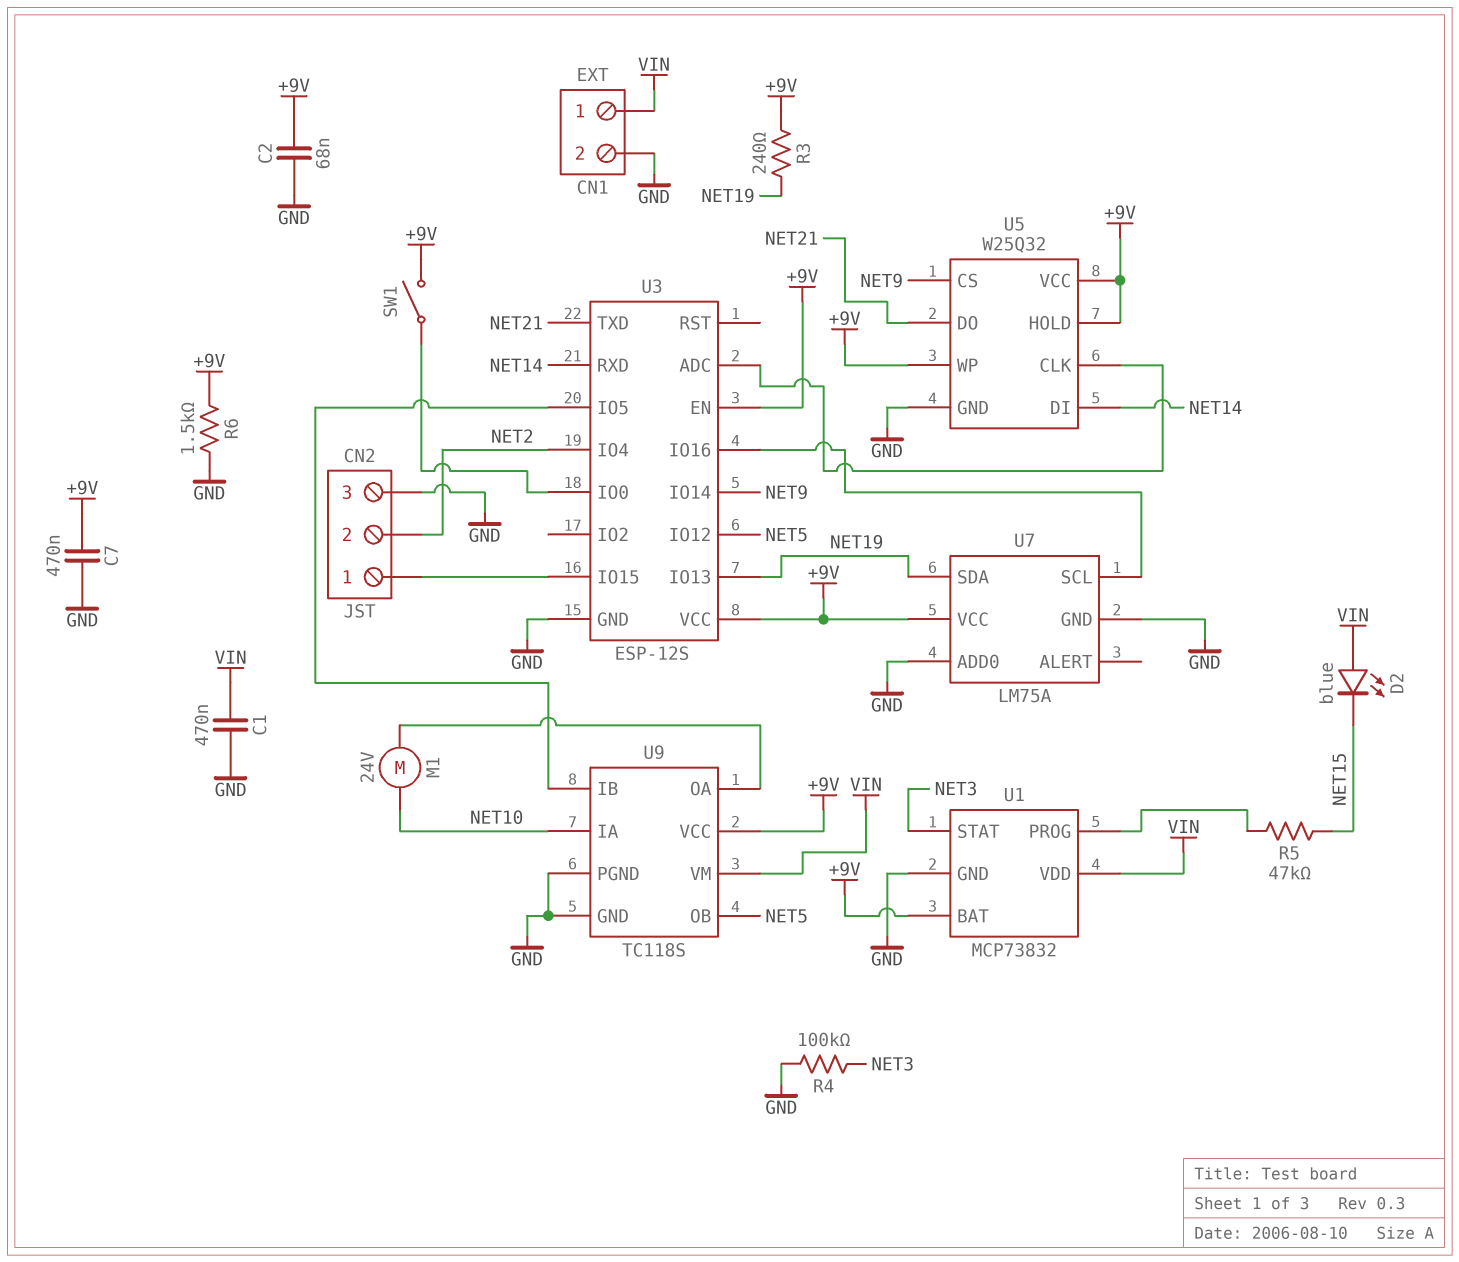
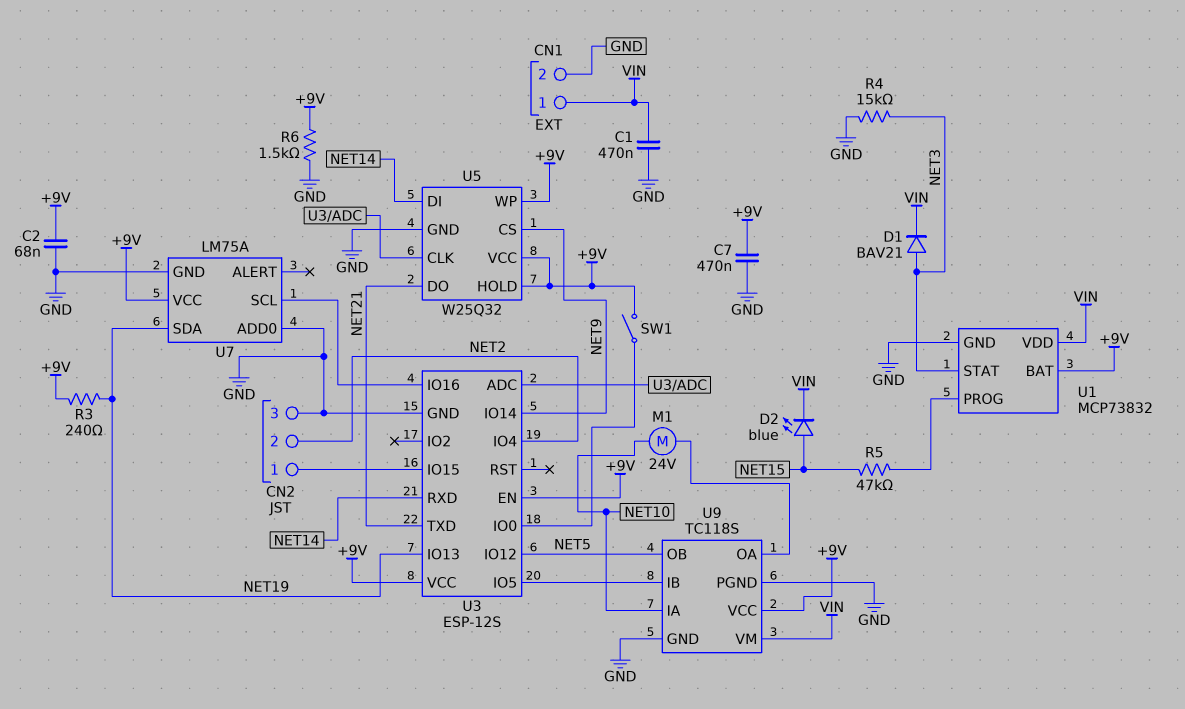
D1: none -> diode BAV21 (A NET3, K VIN)
D2: LED blue (A VIN, K NET15) -> LED blue (A NET15, K VIN)
R4: 100k (GND, NET3) -> 15k (GND, NET3)

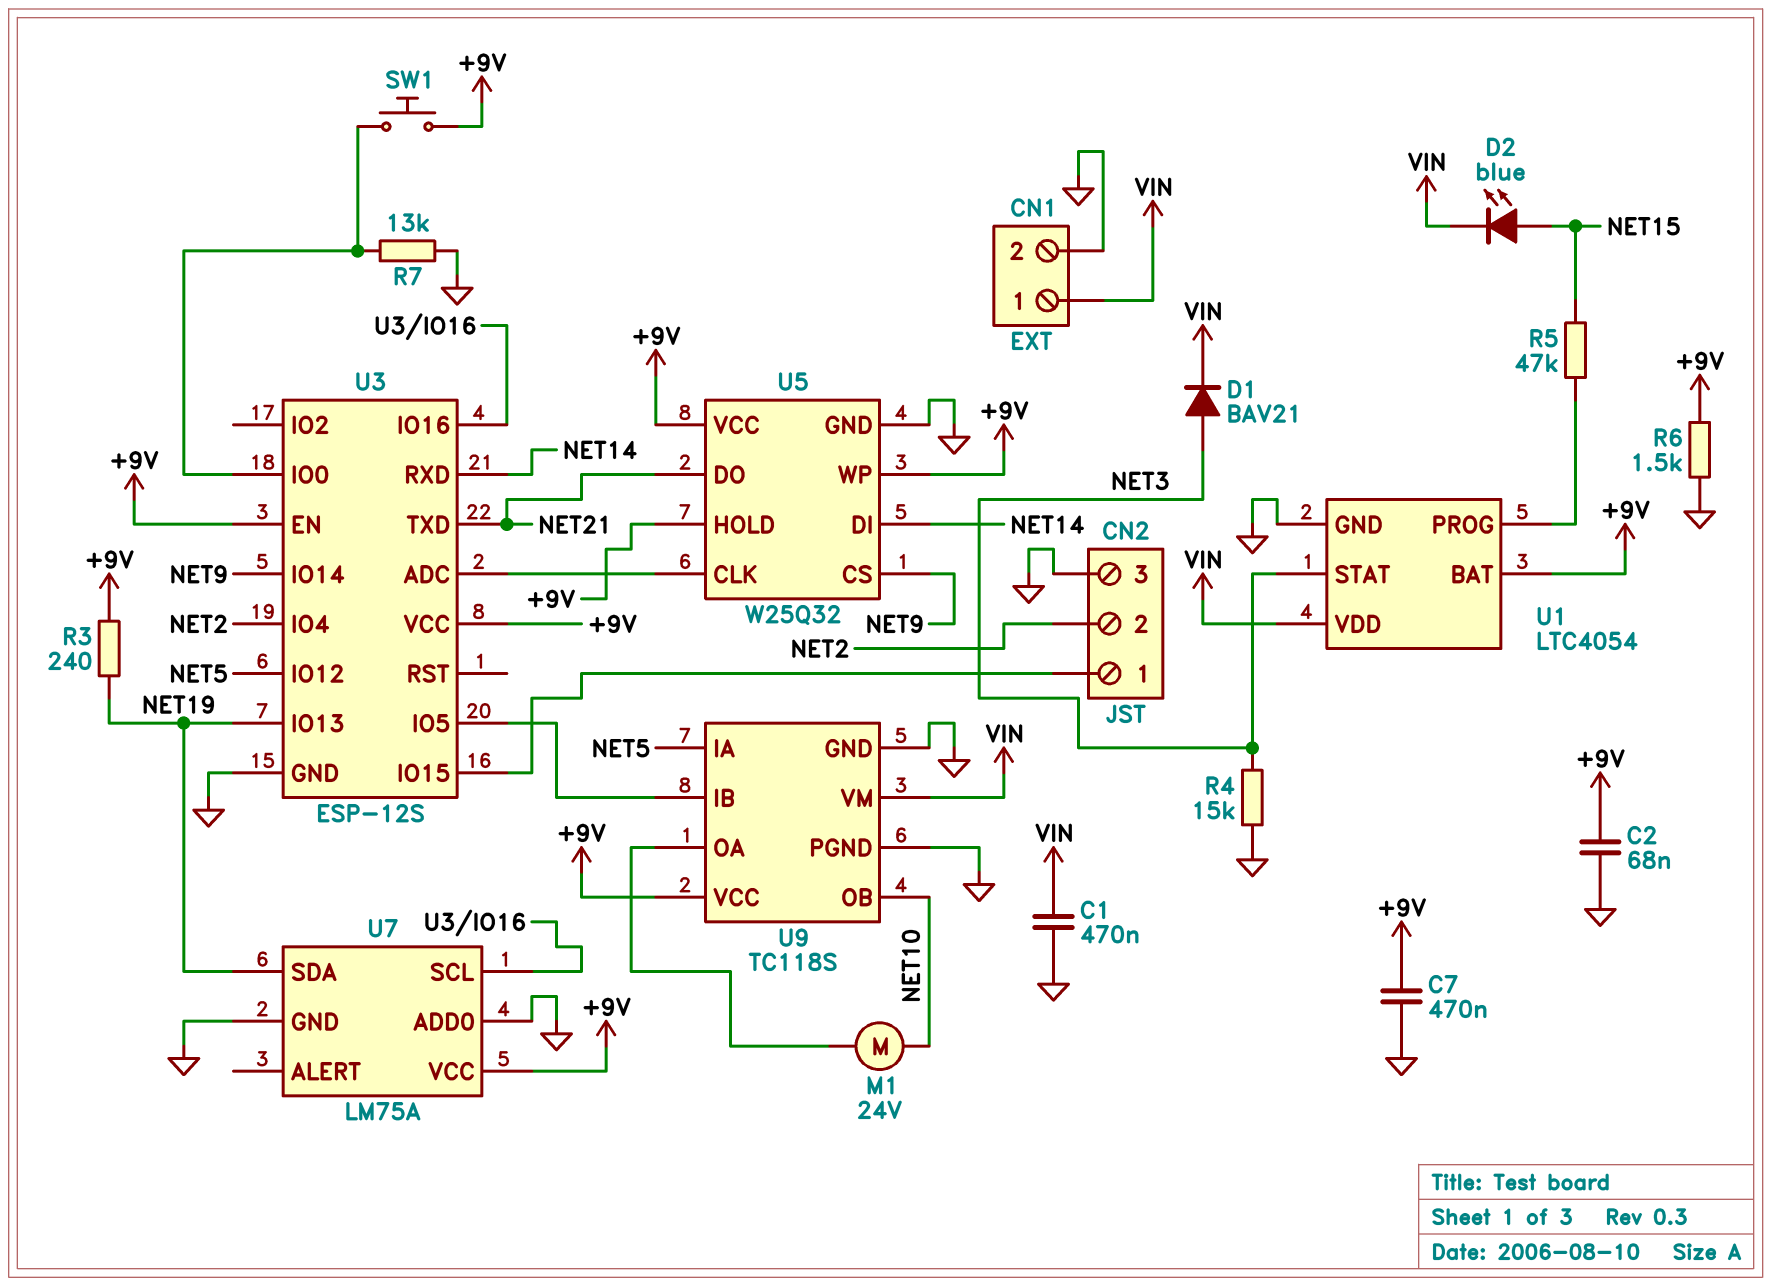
R7: none -> 13k (GND, U3/IO0)
SW1: switch (+9V, U3/IO0) -> button (+9V, U3/IO0)
U1: MCP73832 -> LTC4054
U9 pin IA: NET10 -> NET5
U9 pin OB: NET5 -> NET10

